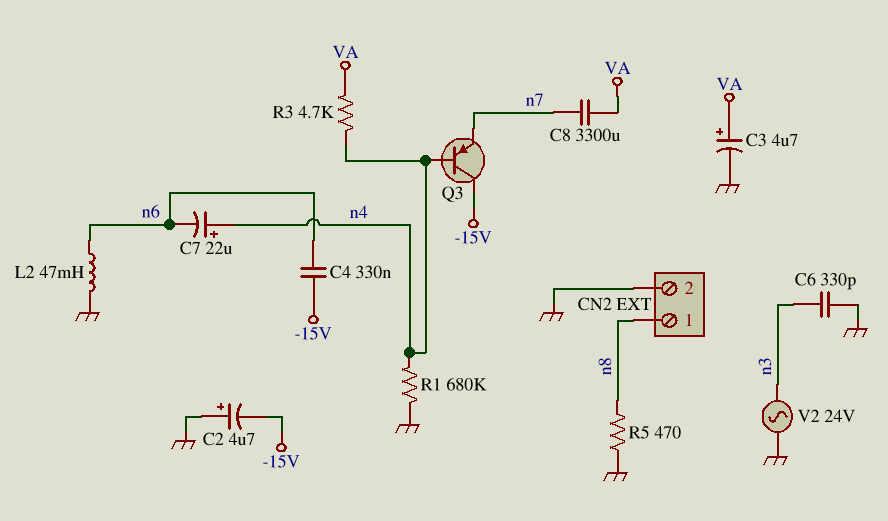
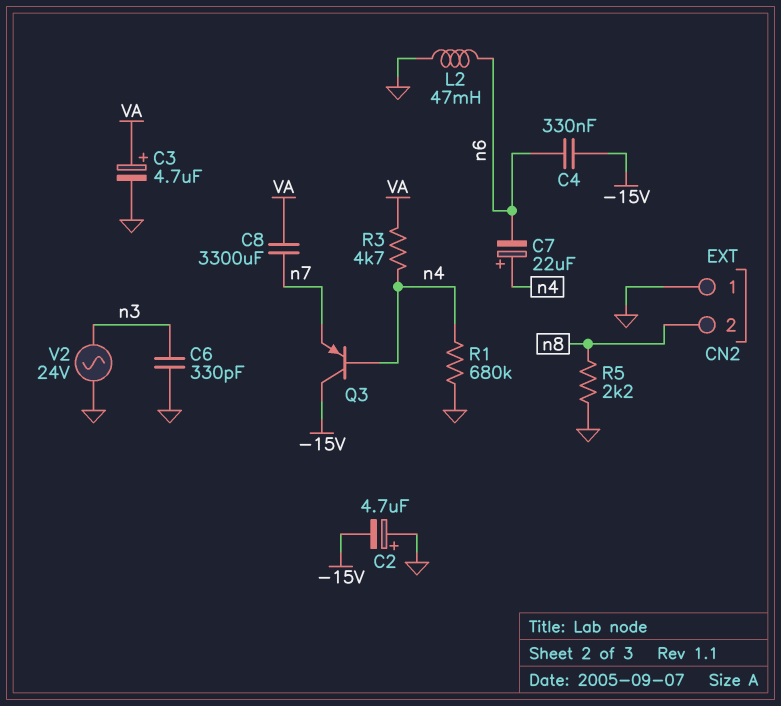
CN2 pin 1: n8 -> GND
CN2 pin 2: GND -> n8
R5: 470 (GND, n8) -> 2.2k (GND, n8)

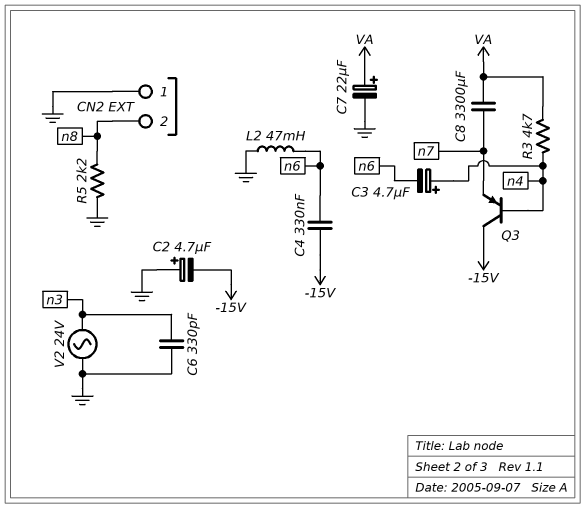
C3: 4.7uF (plus VA, minus GND) -> 4.7uF (plus n4, minus n6)
C7: 22uF (plus n4, minus n6) -> 22uF (plus VA, minus GND)
R1: 680k (GND, n4) -> none

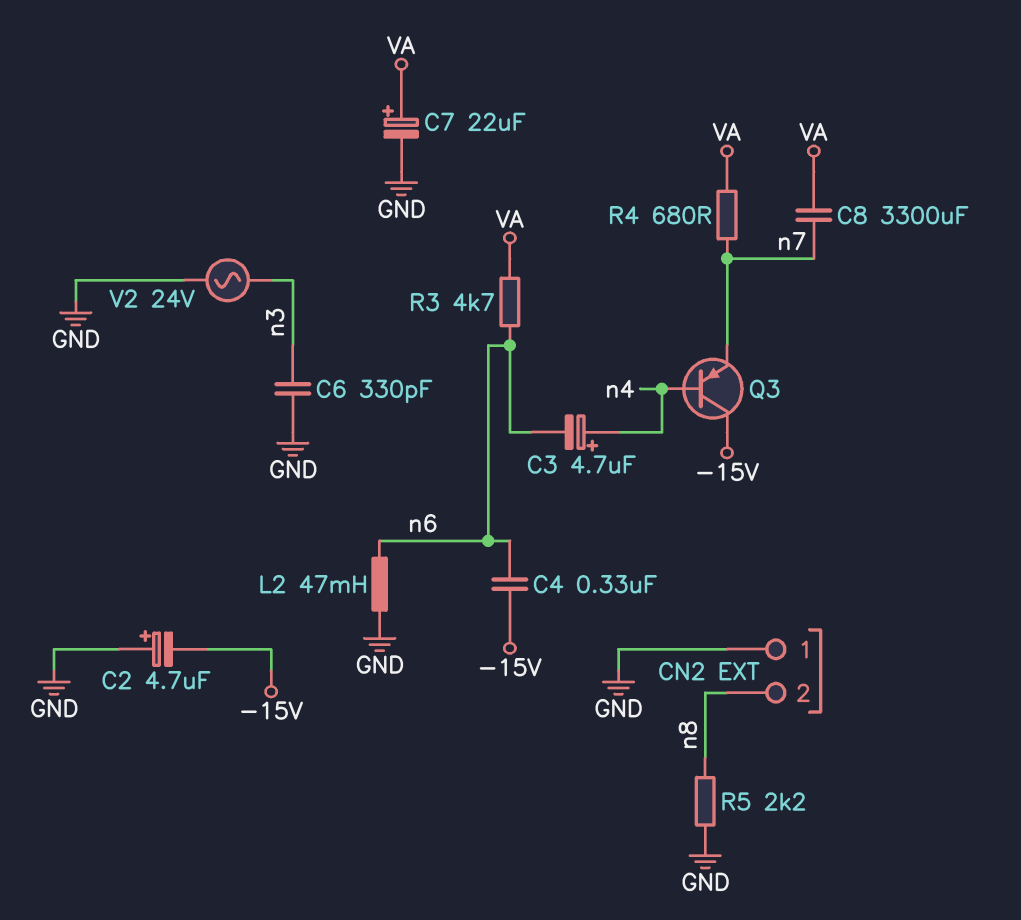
R3: 4.7k (VA, n4) -> 4.7k (VA, n6)
R4: none -> 680 (VA, n7)

